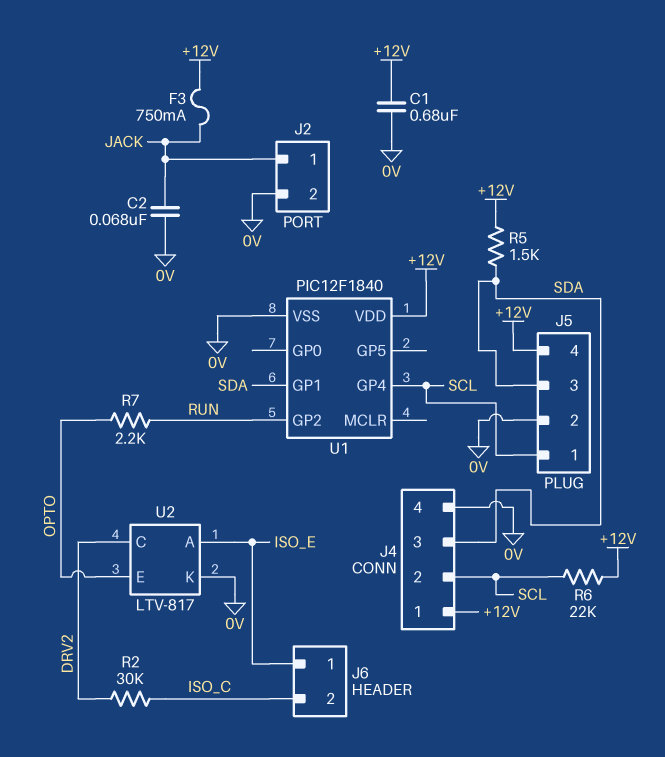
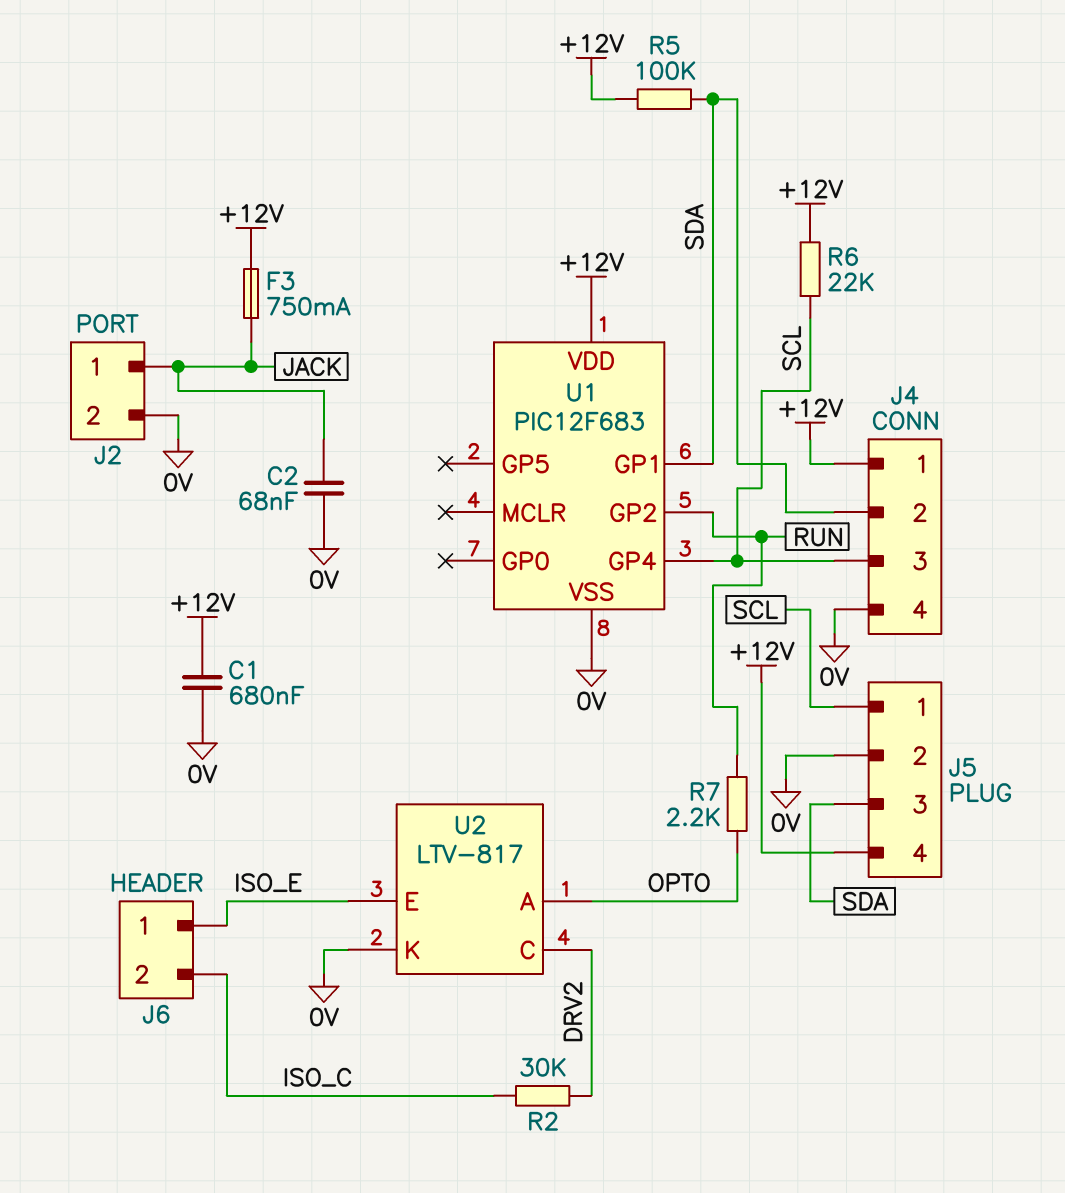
J4 pin 2: SCL -> SDA
J4 pin 3: SDA -> SCL
R5: 1.5k (+12V, SDA) -> 100k (+12V, SDA)
U1: PIC12F1840 -> PIC12F683
U2 pin A: ISO_E -> OPTO
U2 pin E: OPTO -> ISO_E

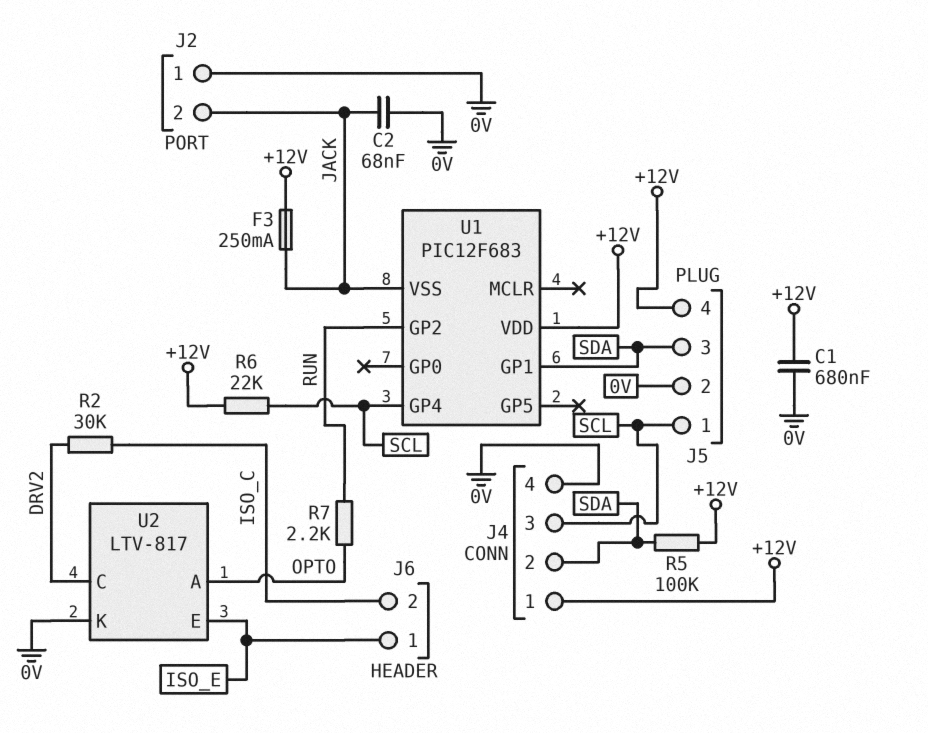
F3: 750mA (+12V, JACK) -> 250mA (+12V, JACK)
J2 pin 1: JACK -> 0V
J2 pin 2: 0V -> JACK
U1 pin VSS: 0V -> JACK

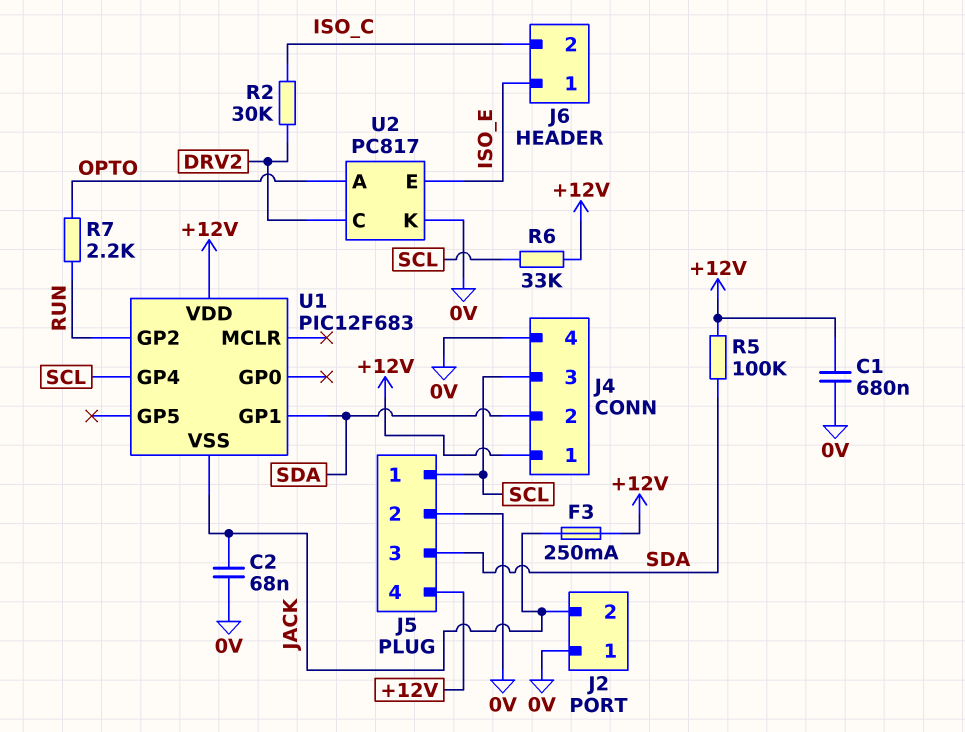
R6: 22k (+12V, SCL) -> 33k (+12V, SCL)
U2: LTV-817 -> PC817

